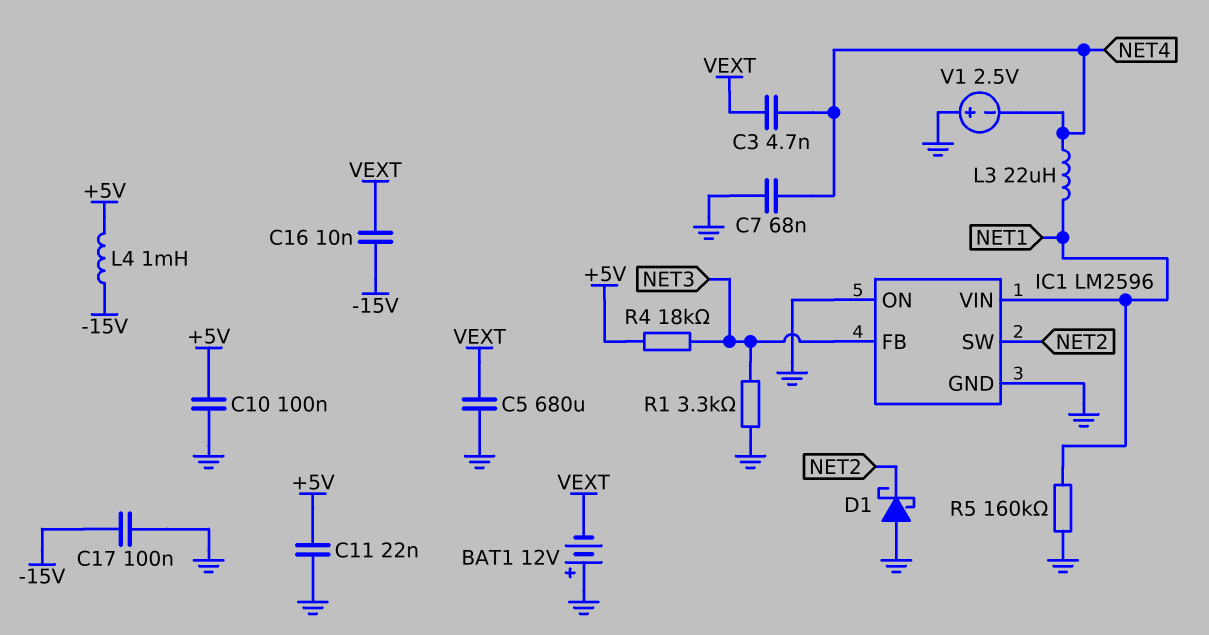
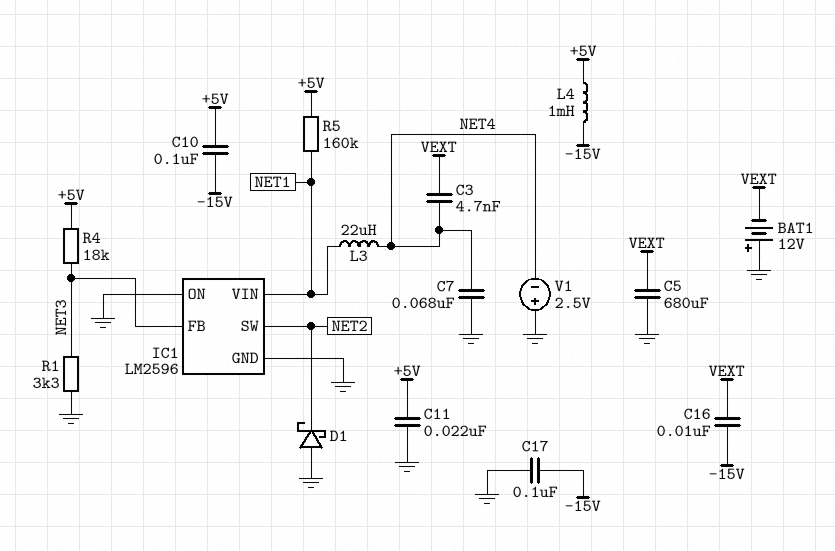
C10: 100nF (+5V, GND) -> 100nF (+5V, -15V)
R5: 160k (GND, NET1) -> 160k (+5V, NET1)

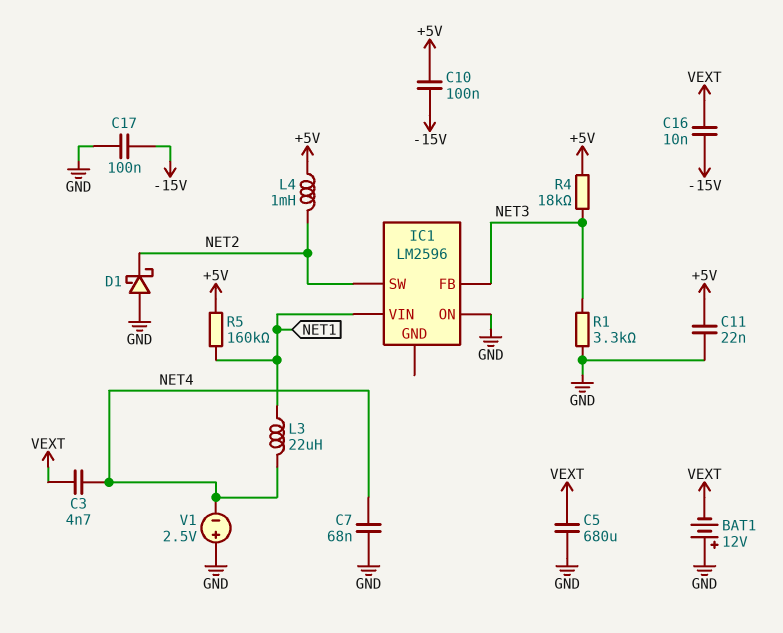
IC1 pin GND: GND -> none
L4: 1mH (+5V, -15V) -> 1mH (+5V, NET2)

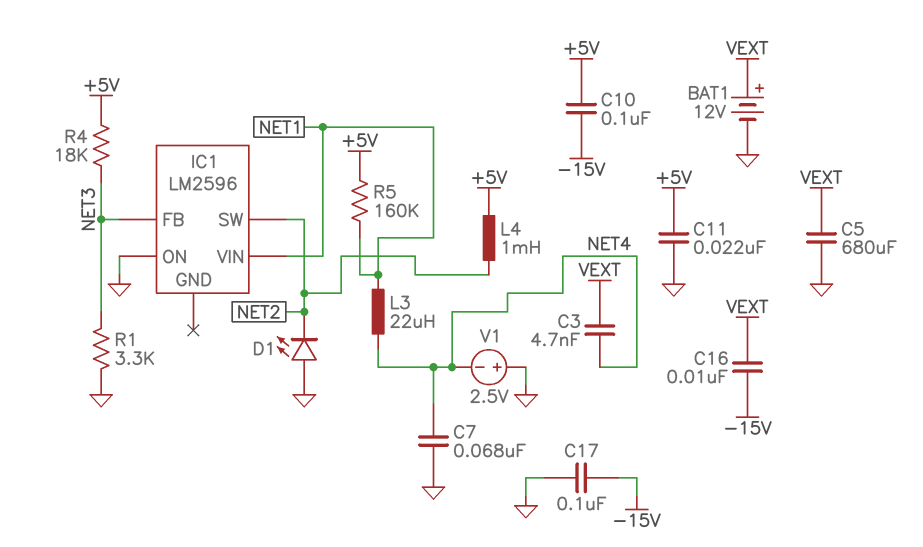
BAT1: 12V (plus GND, minus VEXT) -> 12V (plus VEXT, minus GND)
D1: schottky (A GND, K NET2) -> LED (A GND, K NET2)

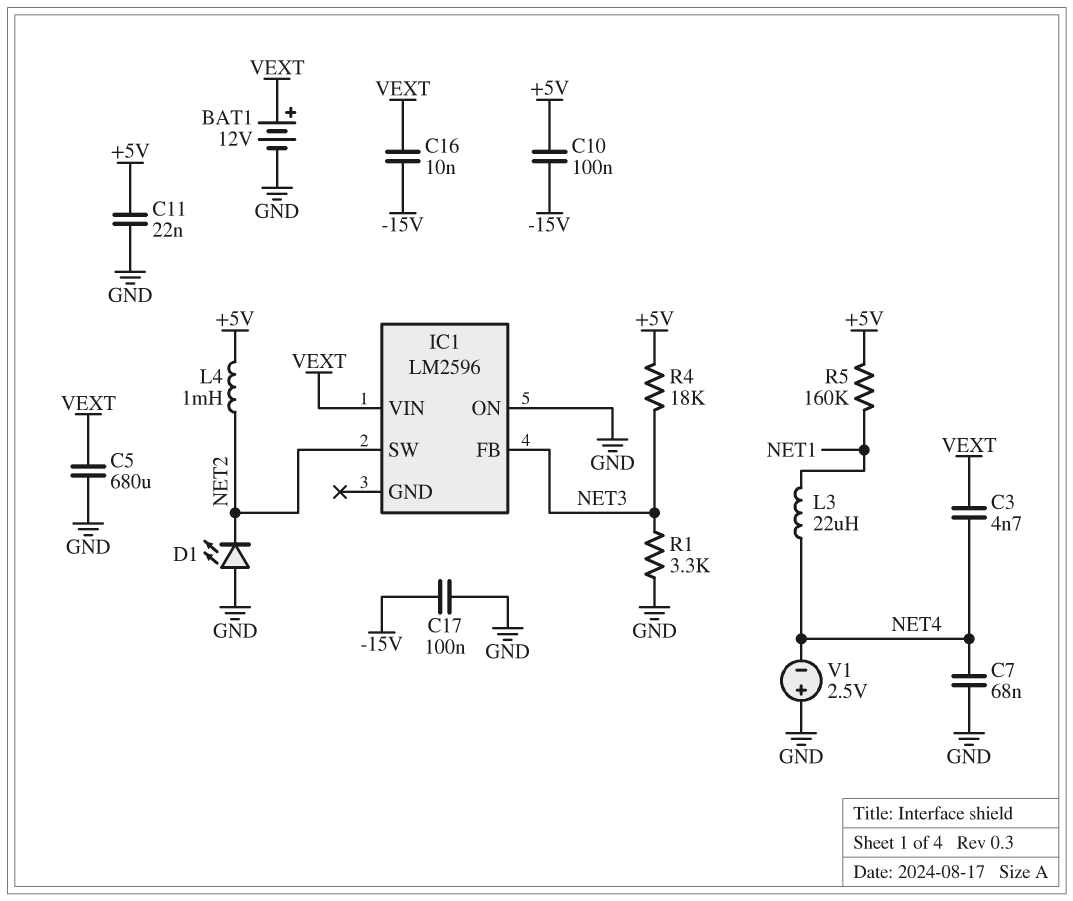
IC1 pin VIN: NET1 -> VEXT

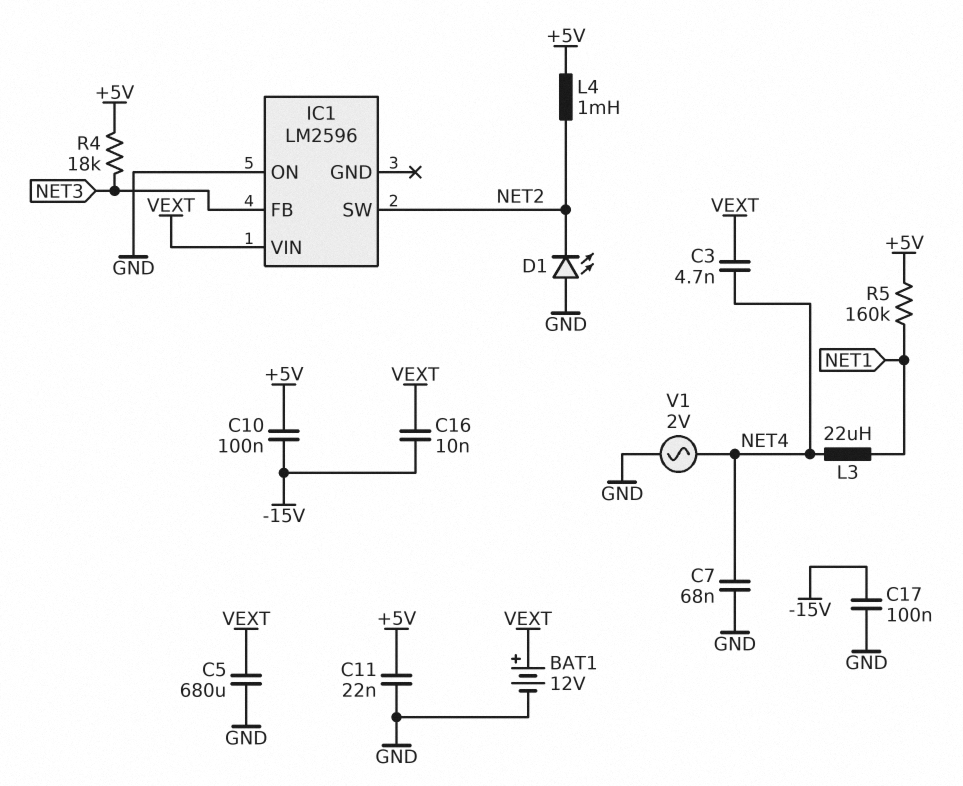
R1: 3.3k (GND, NET3) -> none
V1: 2.5V (plus GND, minus NET4) -> AC 2V (GND, NET4)

